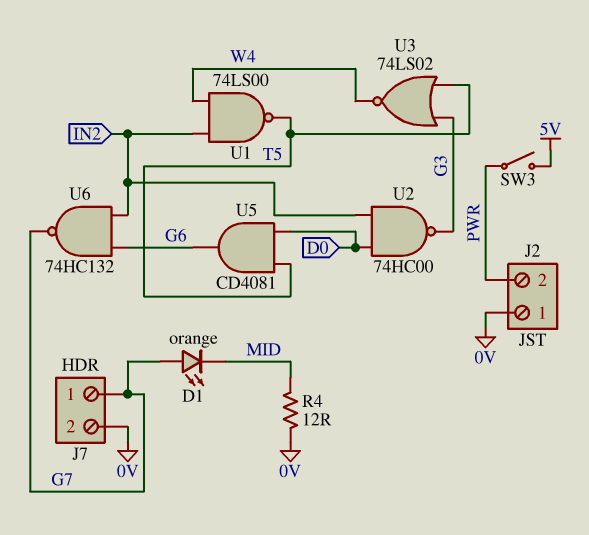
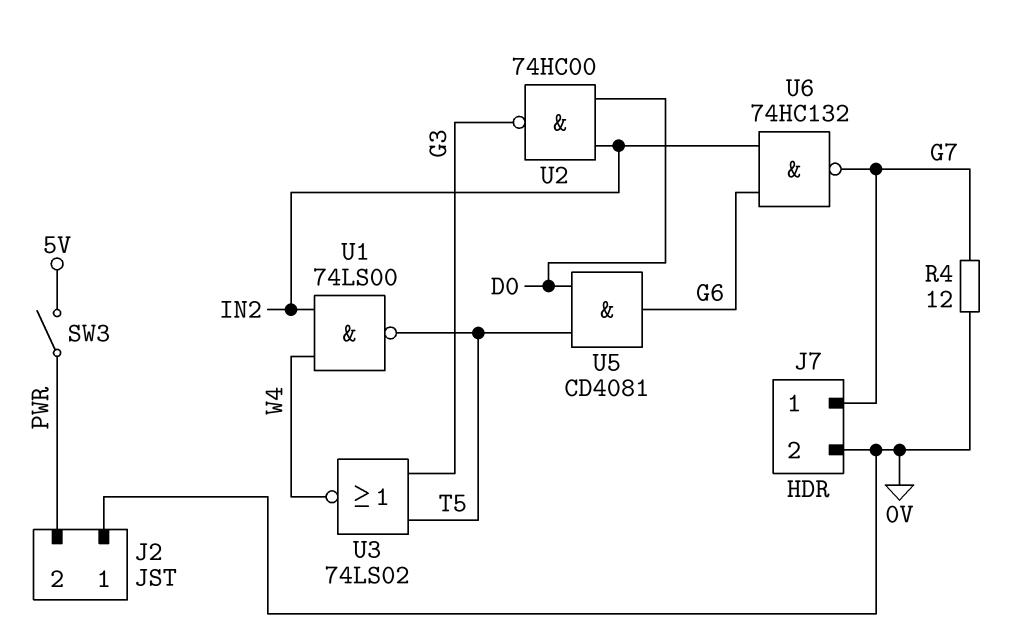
D1: LED orange (A G7, K MID) -> none
R4: 12 (0V, MID) -> 12 (0V, G7)

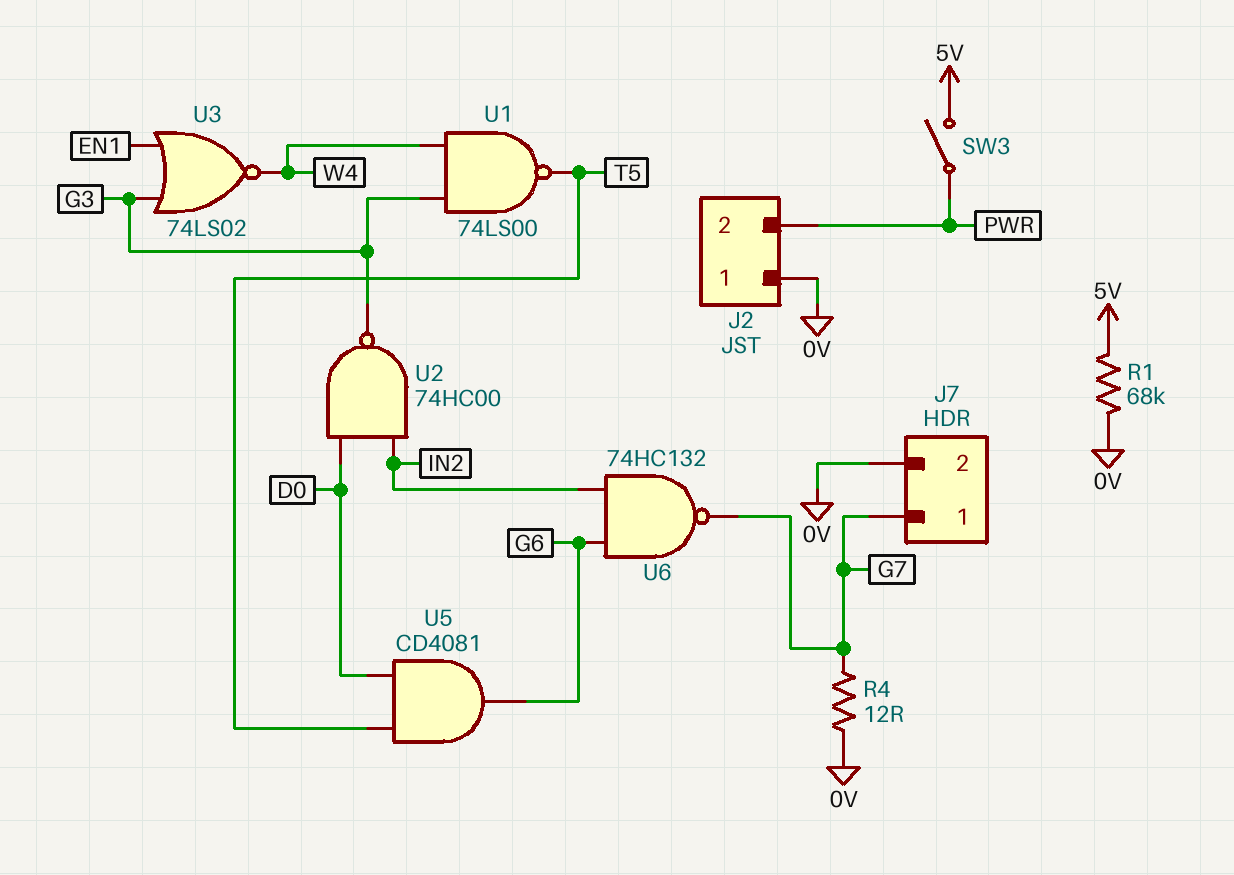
R1: none -> 68k (0V, 5V)
U1: NAND 74LS00 (in IN2, in W4, out T5) -> NAND 74LS00 (in G3, in W4, out T5)
U3: NOR 74LS02 (in G3, in T5, out W4) -> NOR 74LS02 (in EN1, in G3, out W4)

